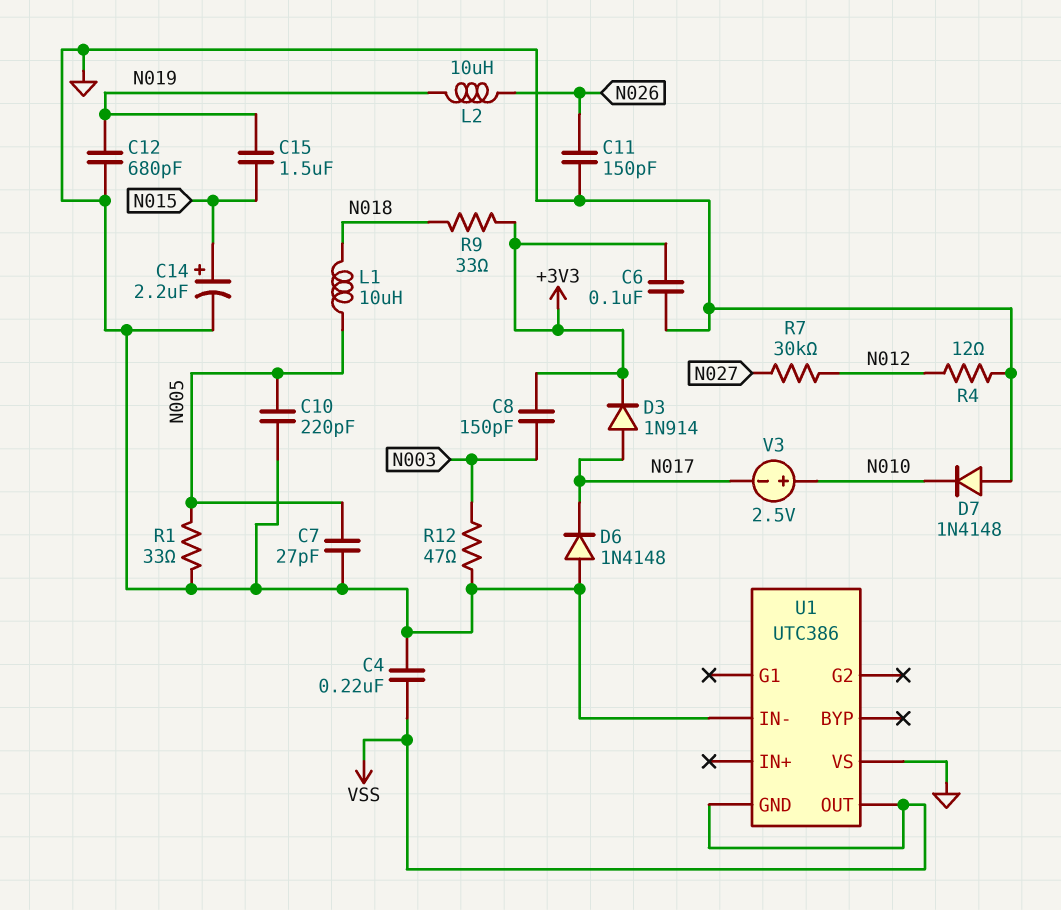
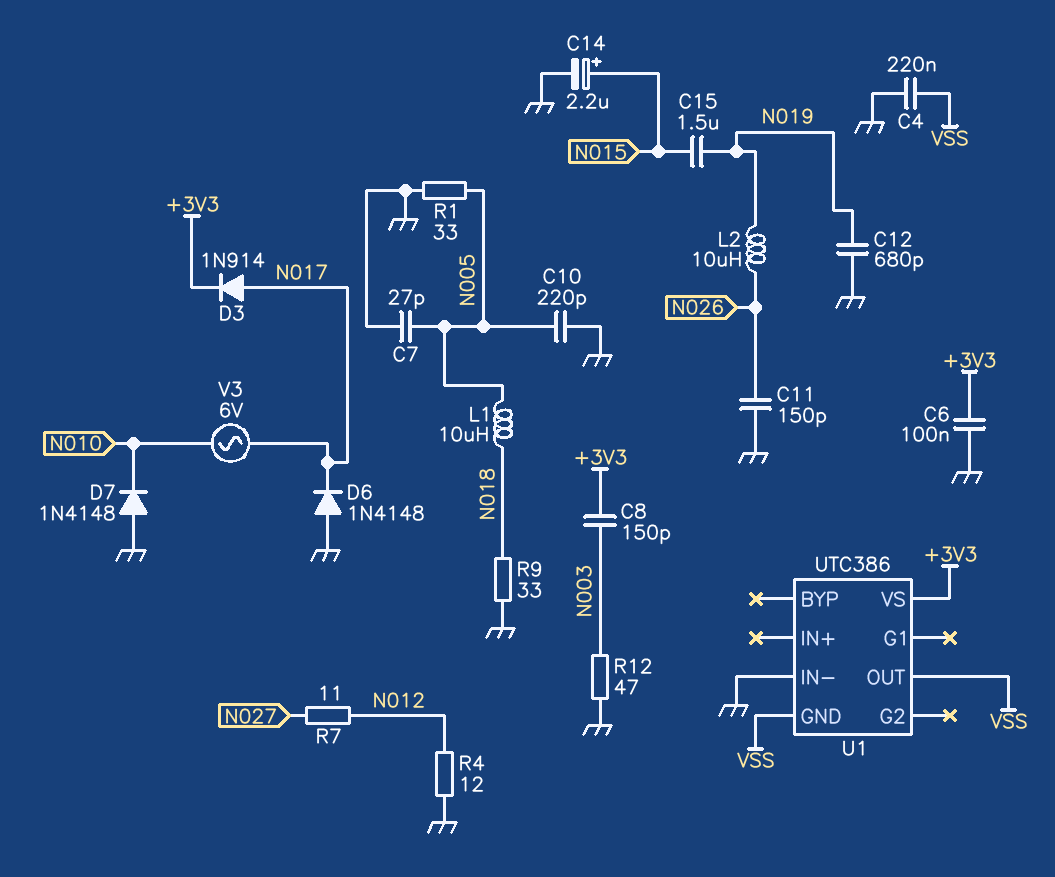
R7: 30k (N012, N027) -> 11 (N012, N027)
R9: 33 (+3V3, N018) -> 33 (GND, N018)
U1 pin VS: GND -> +3V3
V3: 2.5V (plus N010, minus N017) -> AC 6V (N010, N017)

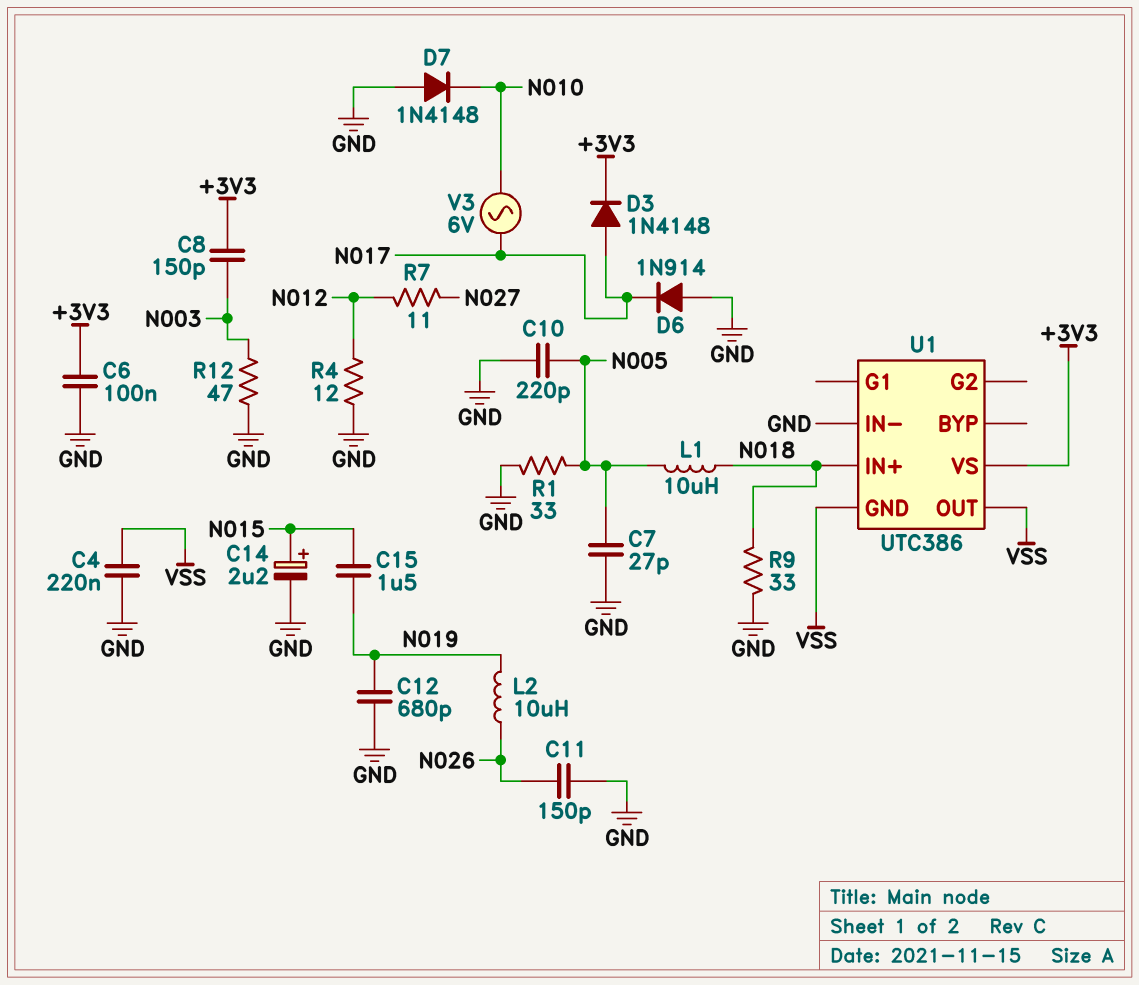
D3: diode 1N914 (A N017, K +3V3) -> diode 1N4148 (A N017, K +3V3)
D6: diode 1N4148 (A GND, K N017) -> diode 1N914 (A GND, K N017)
U1 pin IN+: none -> N018

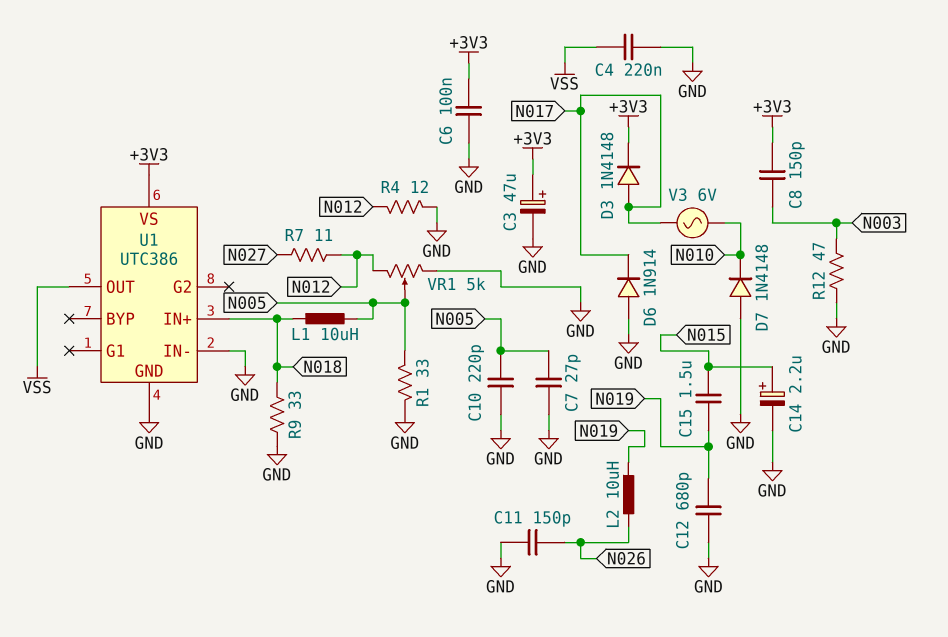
C3: none -> 47uF (plus +3V3, minus GND)
U1 pin GND: VSS -> GND
VR1: none -> 5k (GND, N012, wiper N005)

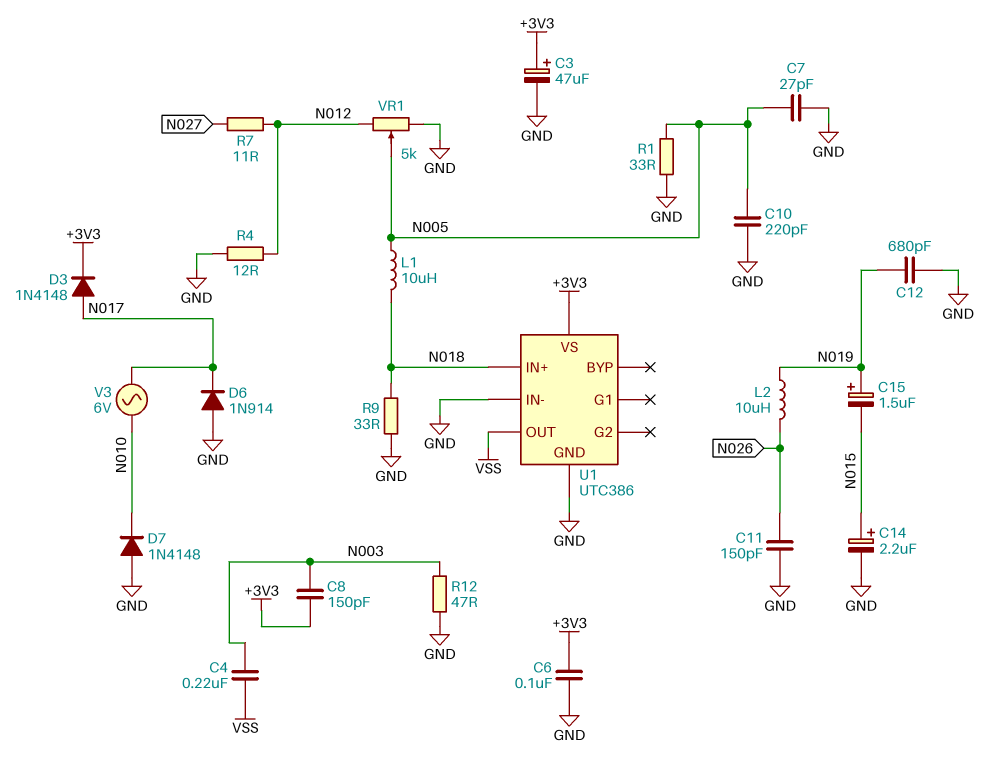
C4: 220nF (GND, VSS) -> 220nF (N003, VSS)
C15: 1.5uF (N015, N019) -> 1.5uF (plus N019, minus N015)

